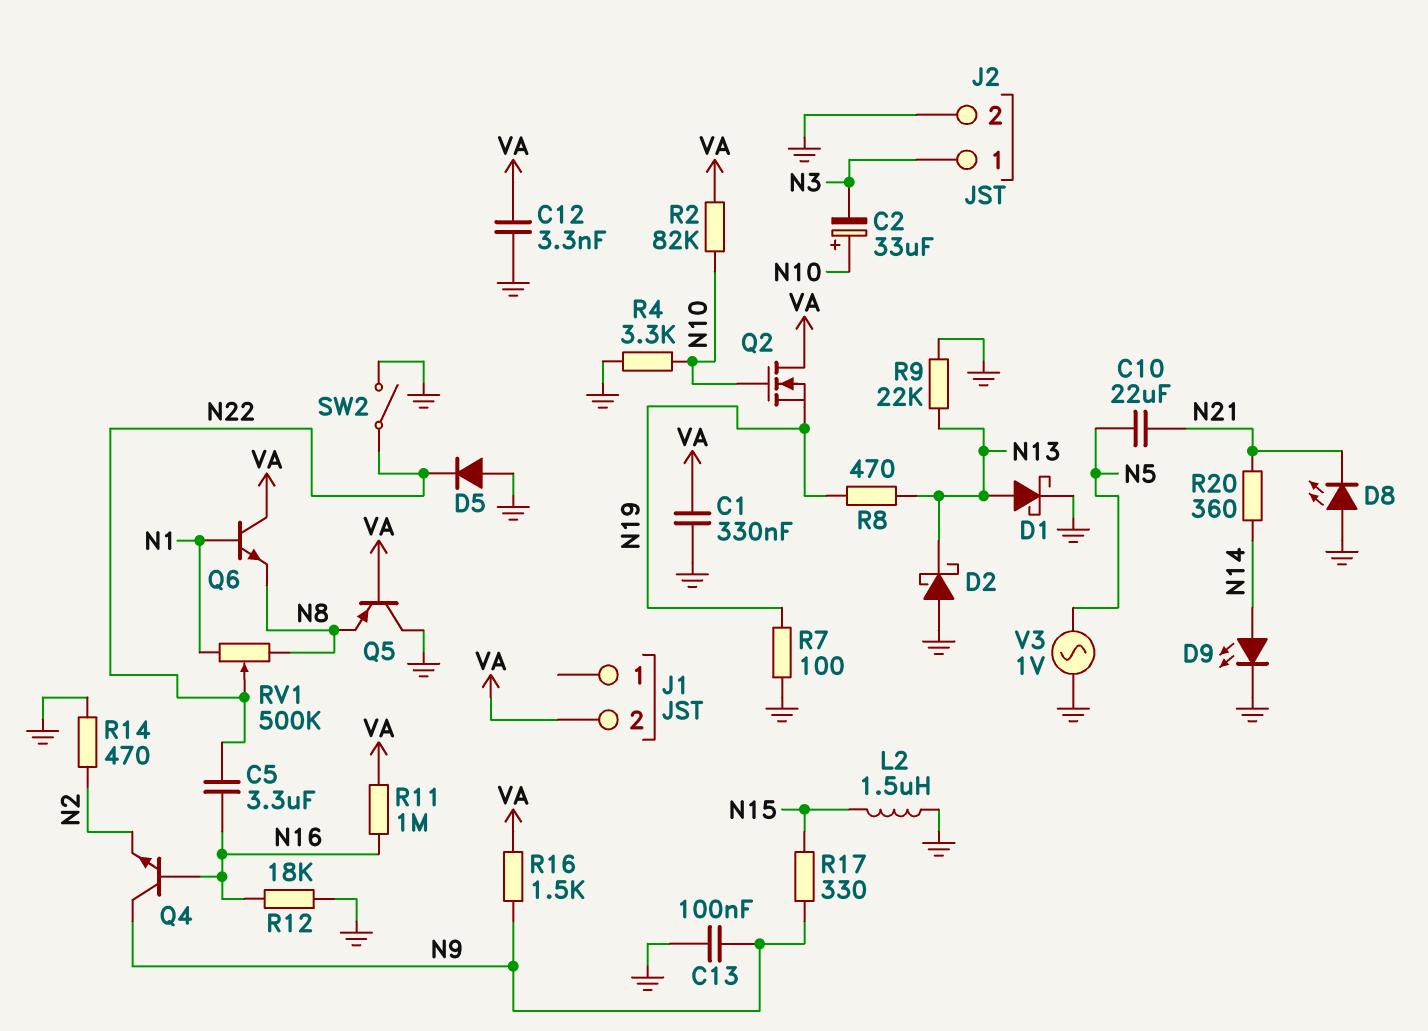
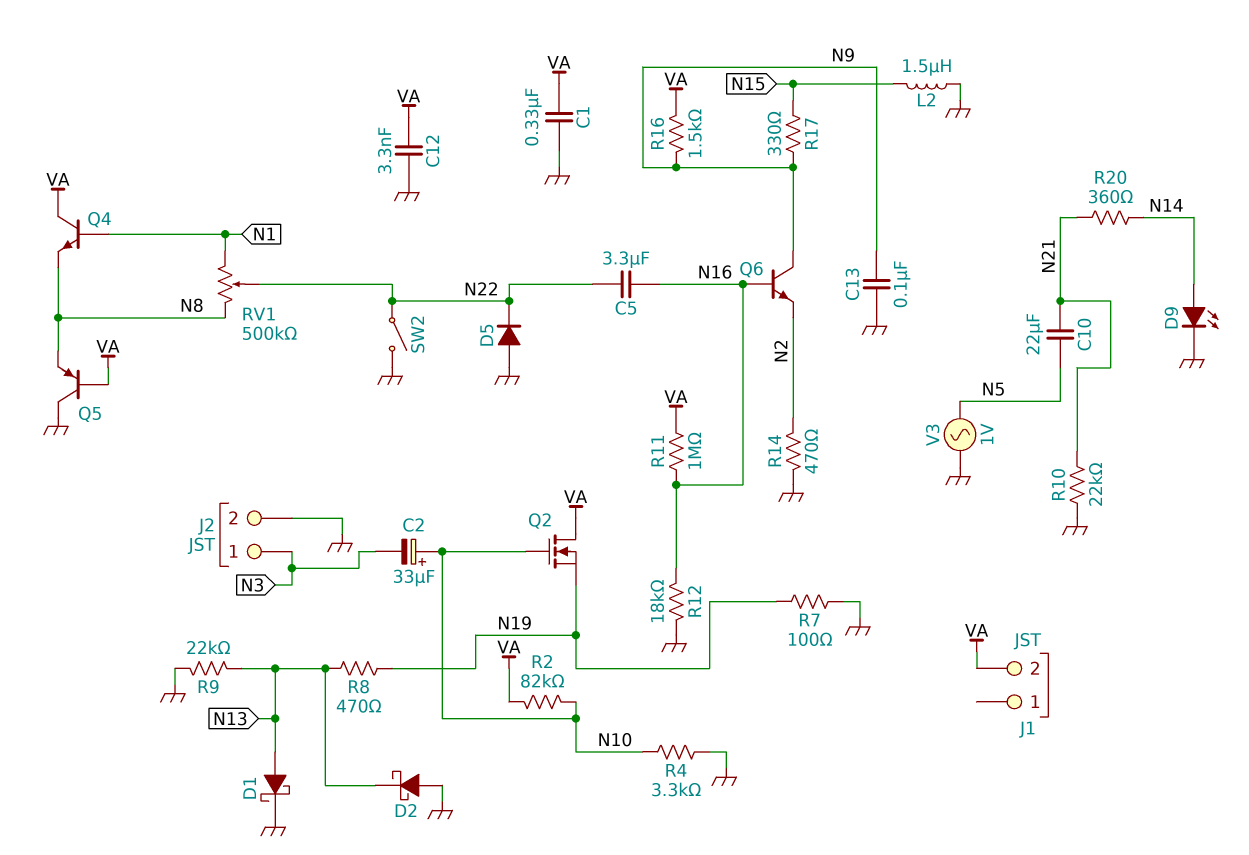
D8: LED (A GND, K N21) -> none
Q4: NPN (B N16, C N9, E N2) -> NPN (B N1, C VA, E N8)
Q6: NPN (B N1, C VA, E N8) -> NPN (B N16, C N9, E N2)
R10: none -> 22k (GND, N21)

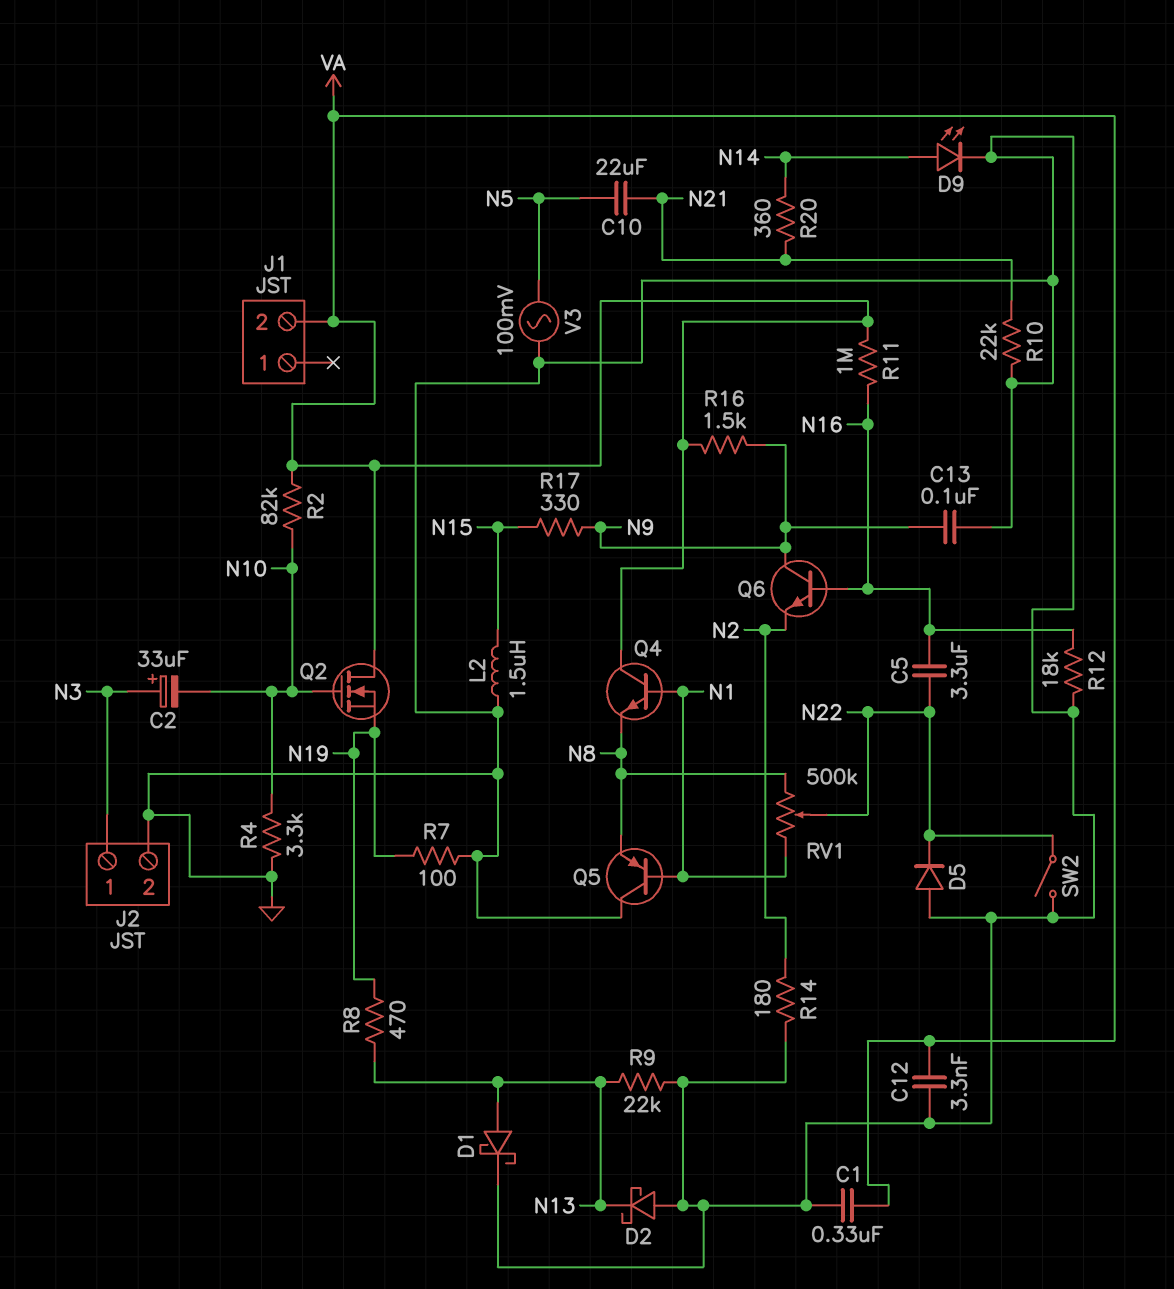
C2: 33uF (plus N10, minus N3) -> 33uF (plus N3, minus N10)
Q5: PNP (B VA, C GND, E N8) -> PNP (B N1, C GND, E N8)
R14: 470 (GND, N2) -> 180 (GND, N2)
V3: AC 1V (GND, N5) -> AC 100mV (GND, N5)

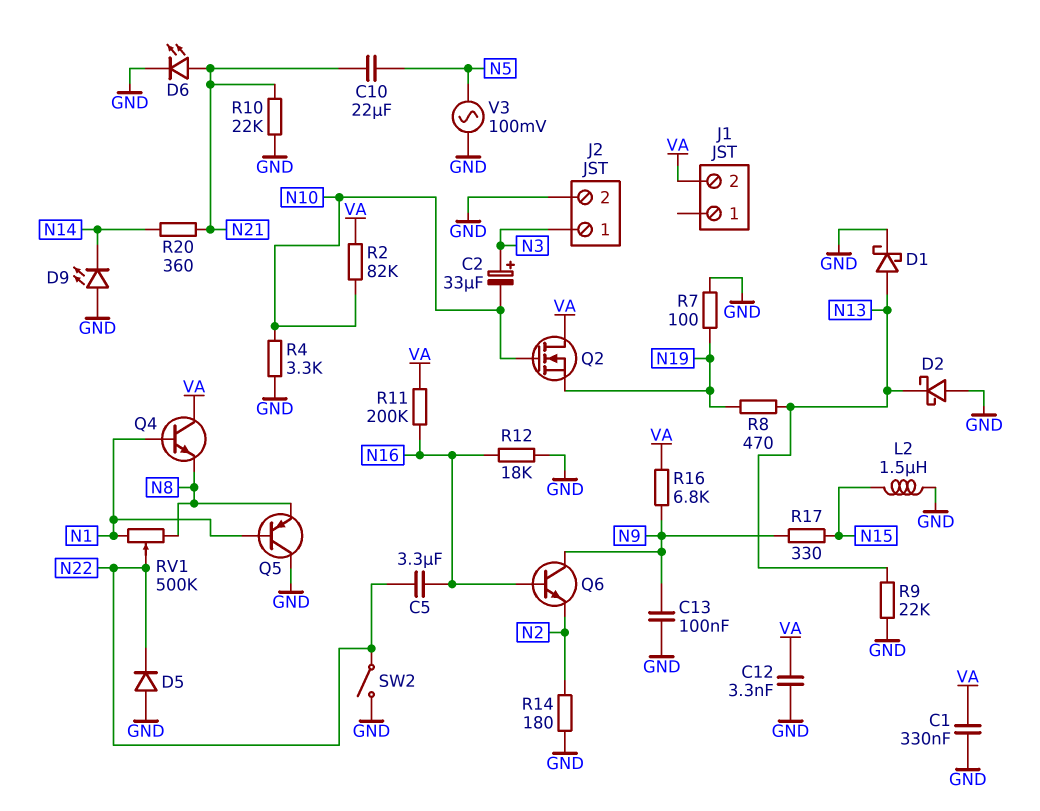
D6: none -> LED (A N21, K GND)
D9: LED (A N14, K GND) -> LED (A GND, K N14)
R11: 1M (N16, VA) -> 200k (N16, VA)
R16: 1.5k (N9, VA) -> 6.8k (N9, VA)

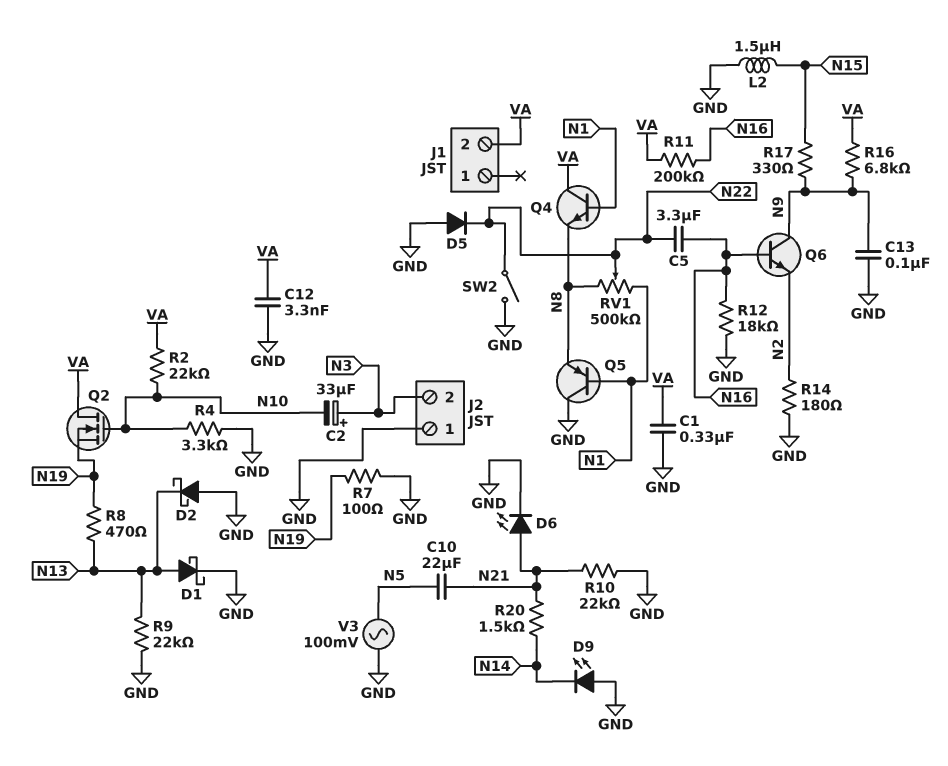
J2 pin 1: N3 -> GND
J2 pin 2: GND -> N3
R2: 82k (N10, VA) -> 22k (N10, VA)
R20: 360 (N14, N21) -> 1.5k (N14, N21)

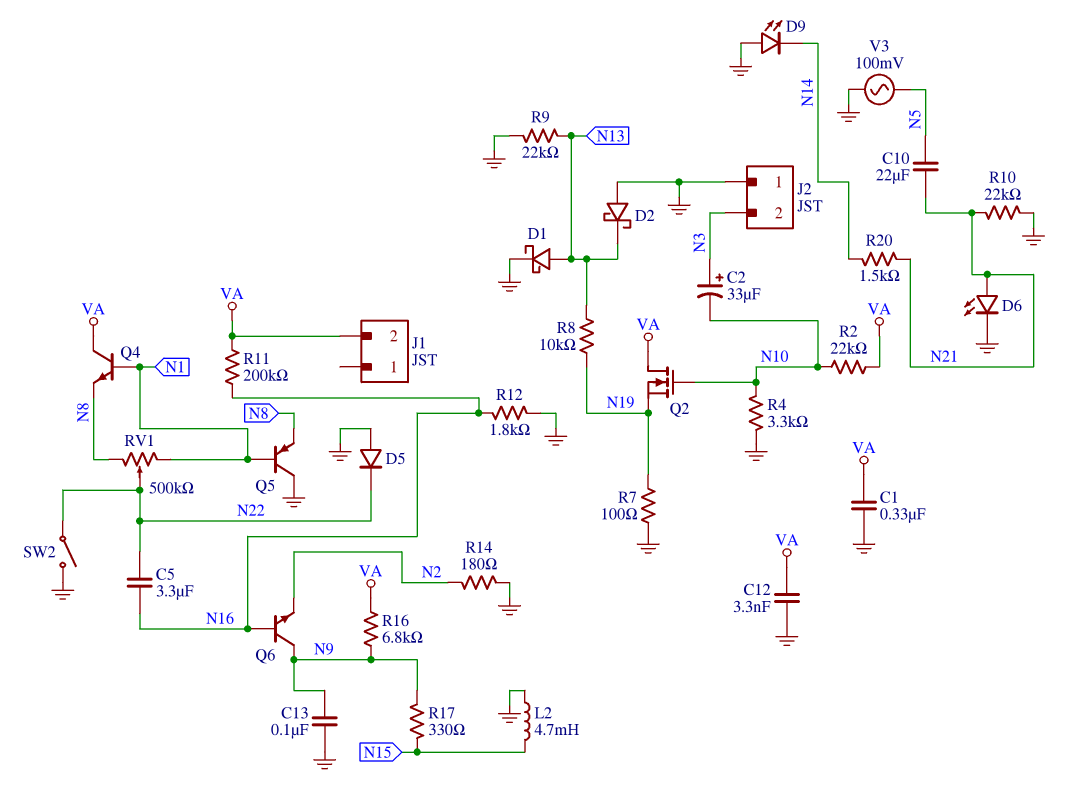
L2: 1.5uH (GND, N15) -> 4.7mH (GND, N15)
R8: 470 (N13, N19) -> 10k (N13, N19)
R12: 18k (GND, N16) -> 1.8k (GND, N16)

